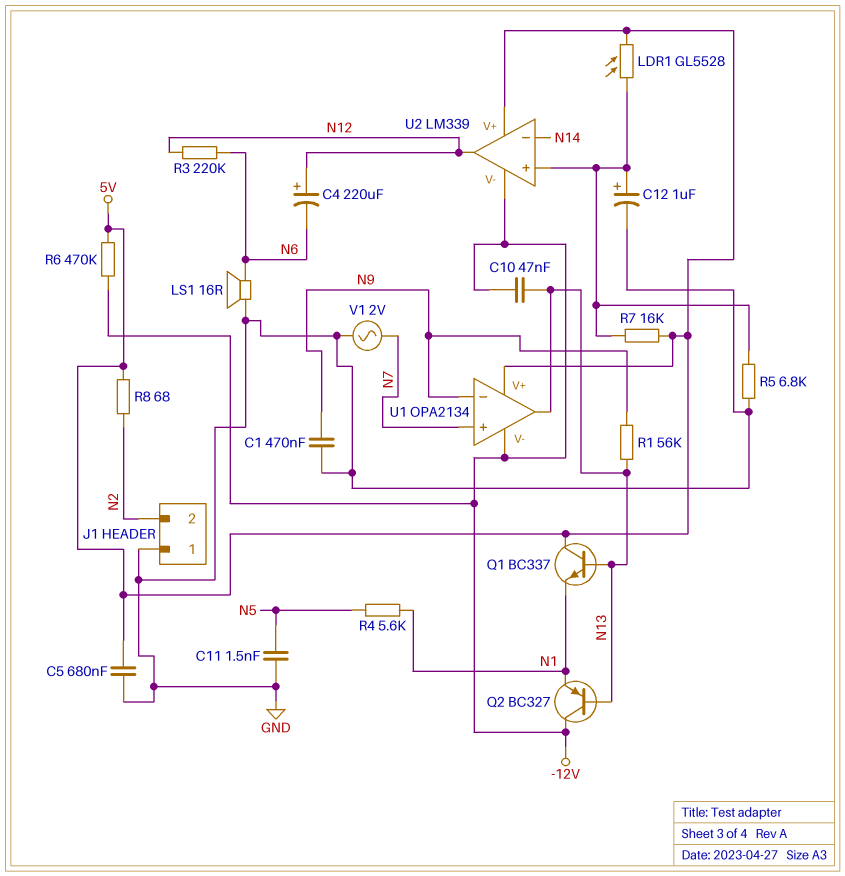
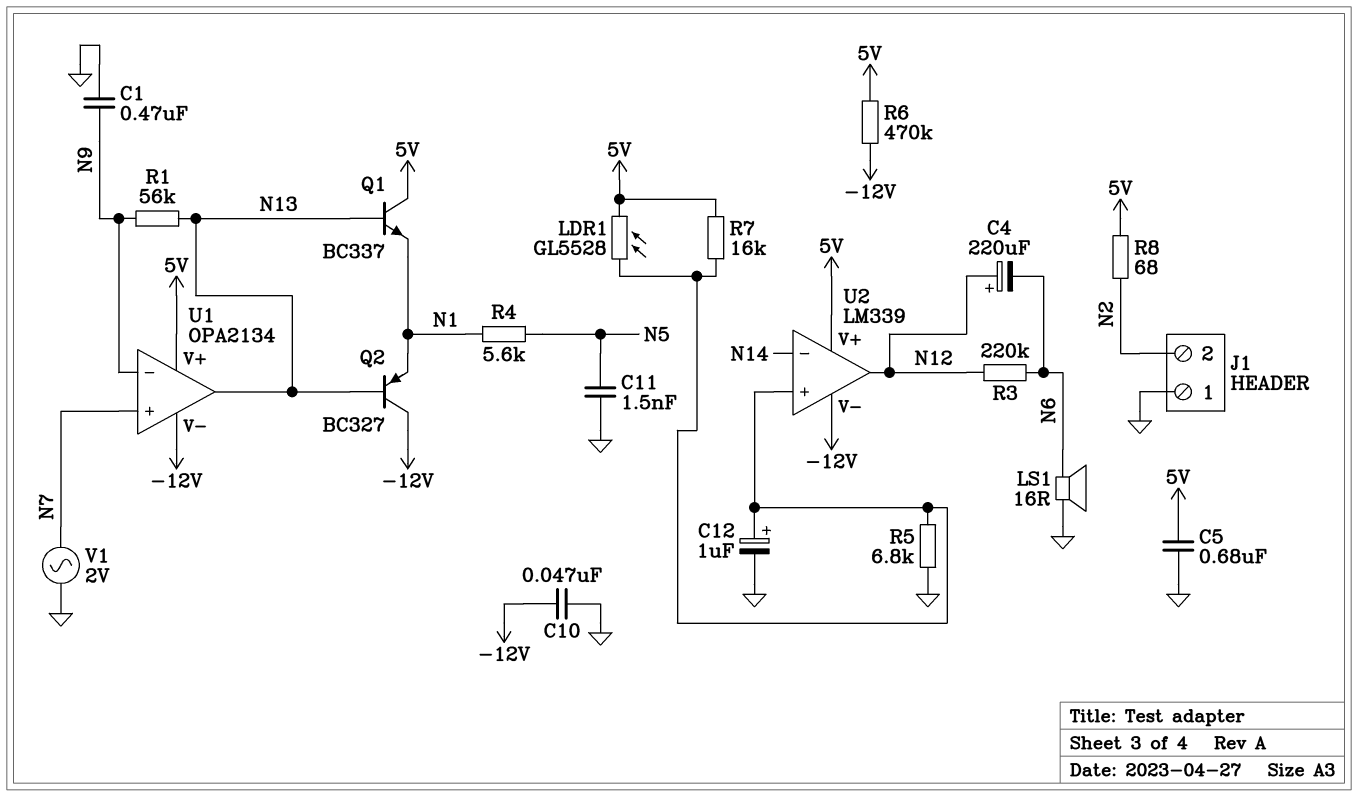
C10: 47nF (-12V, N13) -> 47nF (-12V, GND)

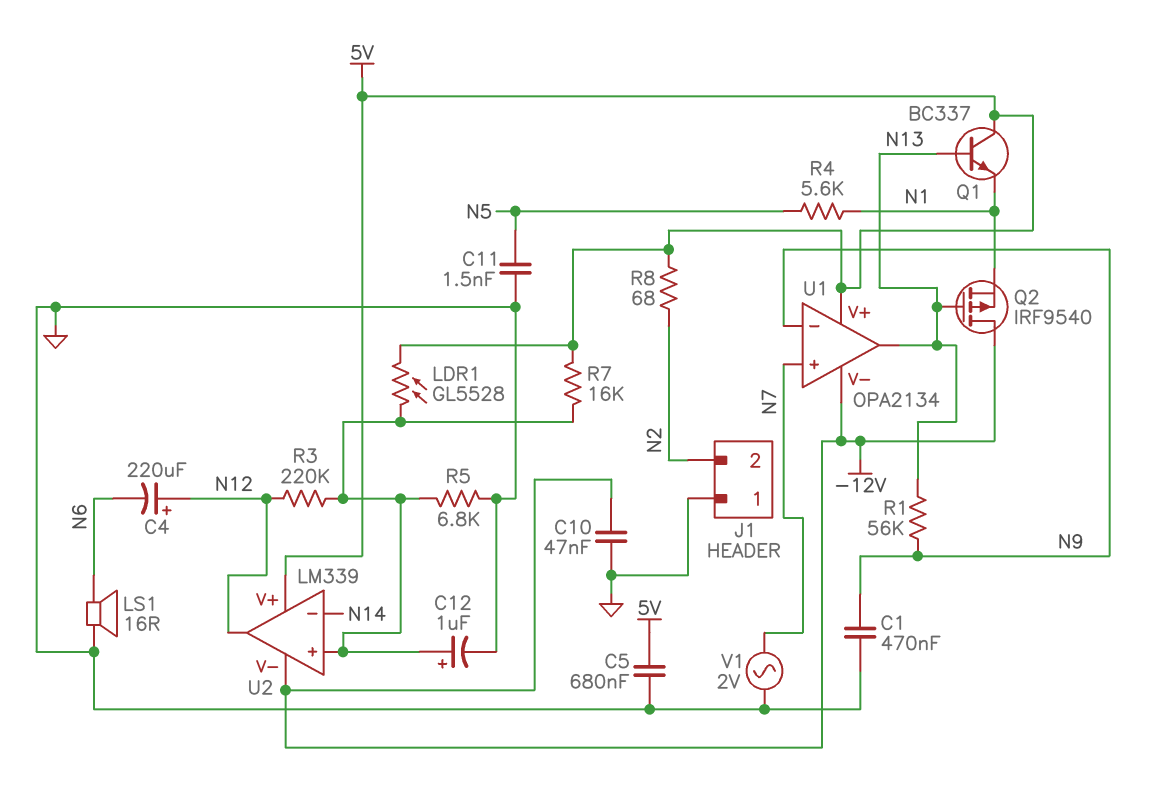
Q2: PNP BC327 (B N13, C -12V, E N1) -> PMOS IRF9540 (G N13, D -12V, S N1)
R3: 220k (N6, N12) -> 220k (N12, U2/in+)
R6: 470k (-12V, 5V) -> none

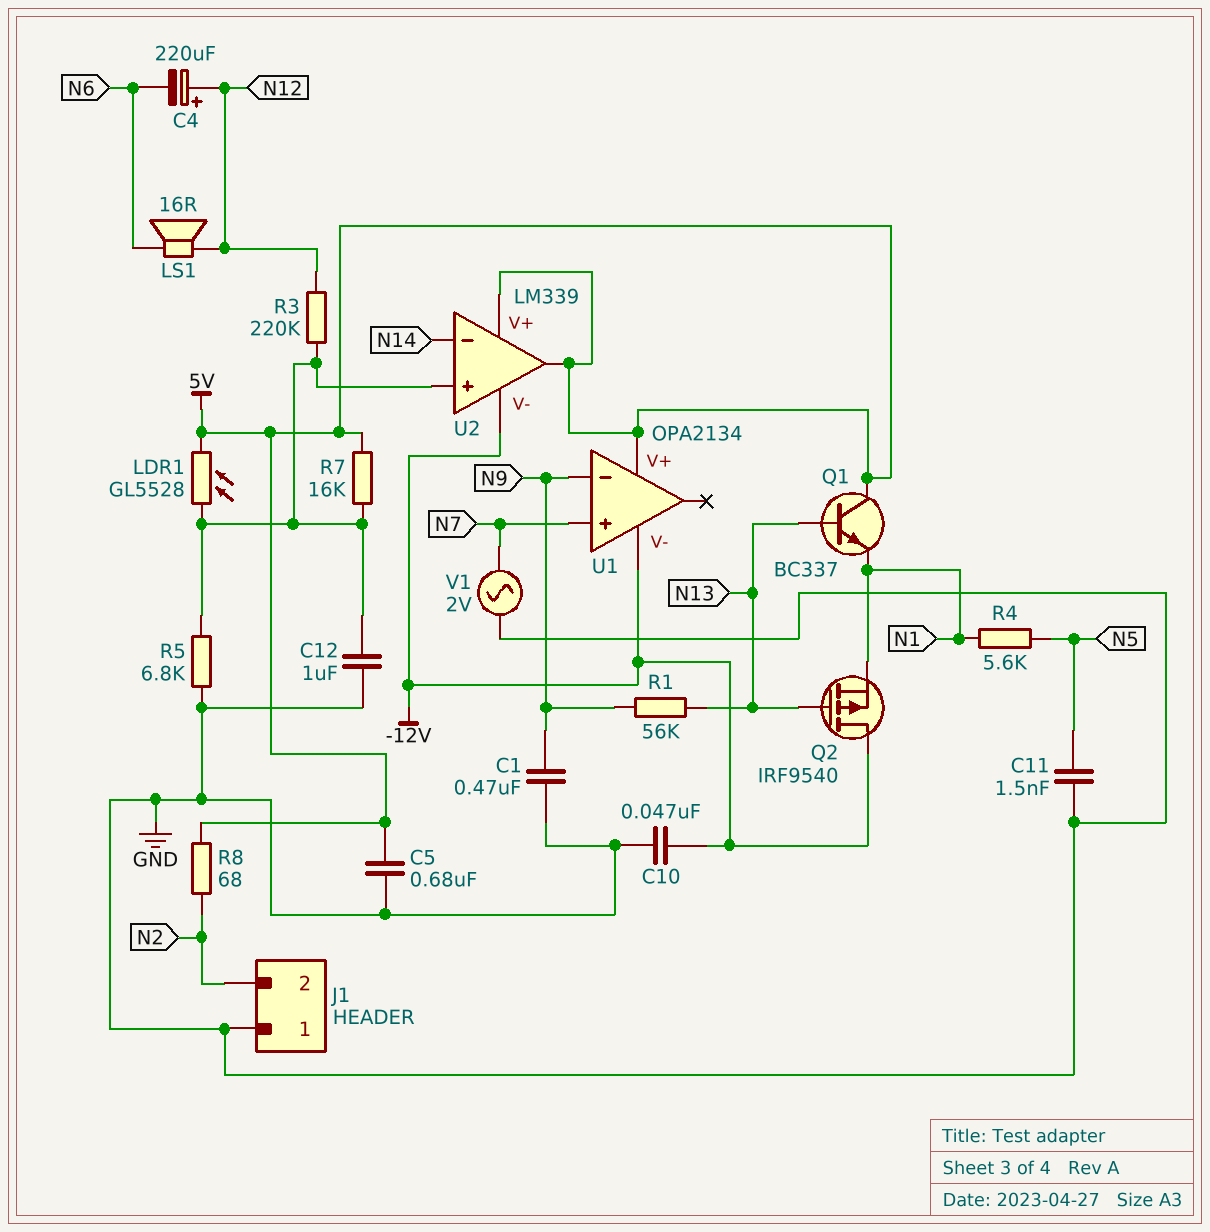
C12: 1uF (plus U2/in+, minus GND) -> 1uF (GND, U2/in+)
LS1: speaker 16R (GND, N6) -> speaker 16R (N6, N12)
U1 pin out: N13 -> none
U2 pin out: N12 -> 5V

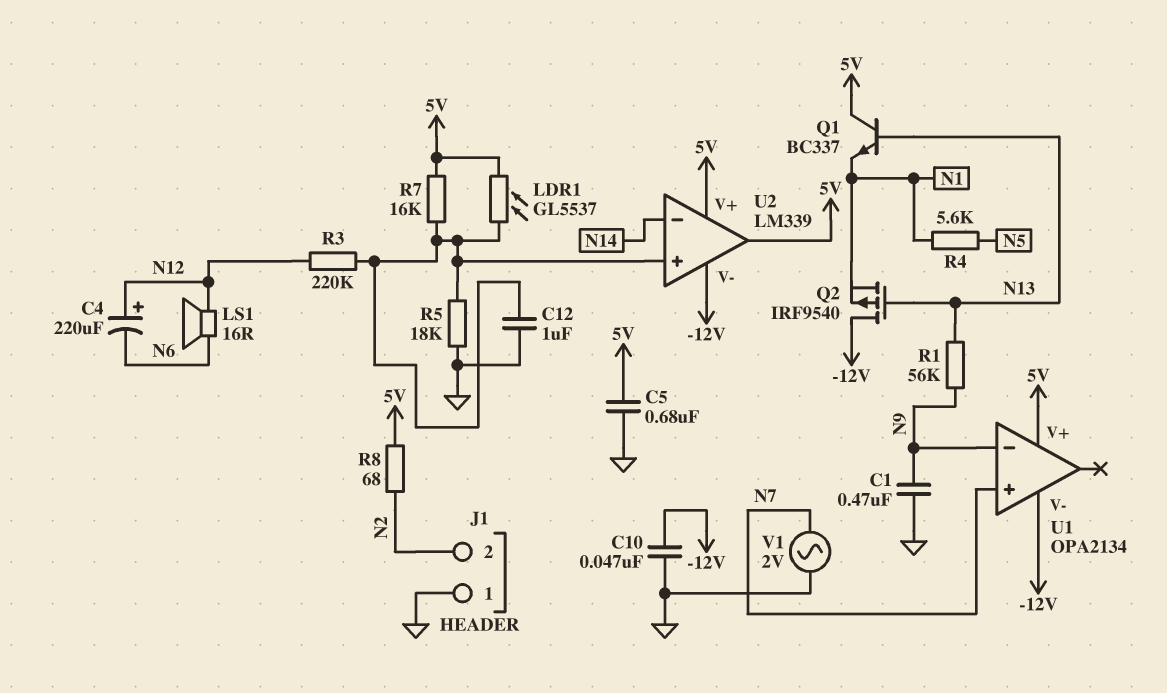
C11: 1.5nF (GND, N5) -> none
LDR1: GL5528 (5V, U2/in+) -> GL5537 (5V, U2/in+)
R5: 6.8k (GND, U2/in+) -> 18k (GND, U2/in+)

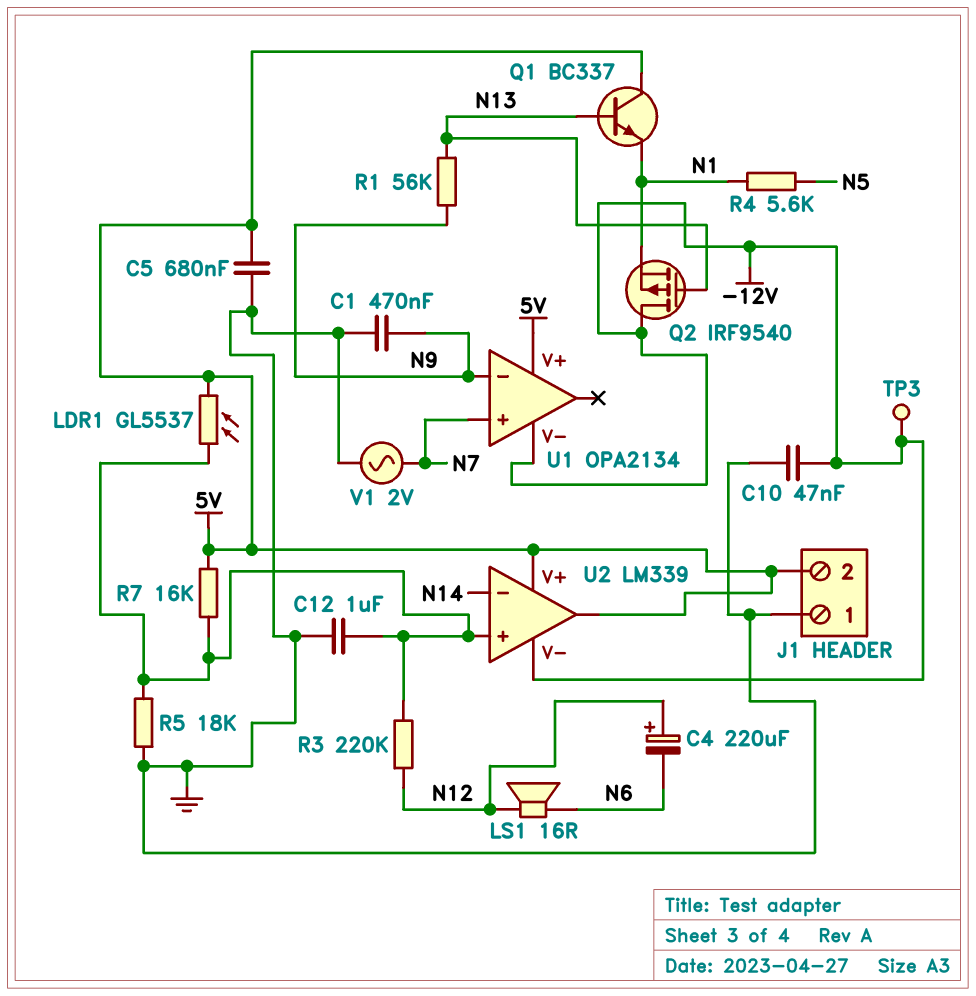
J1 pin 2: N2 -> 5V
R8: 68 (5V, N2) -> none
TP3: none -> test point (-12V)

